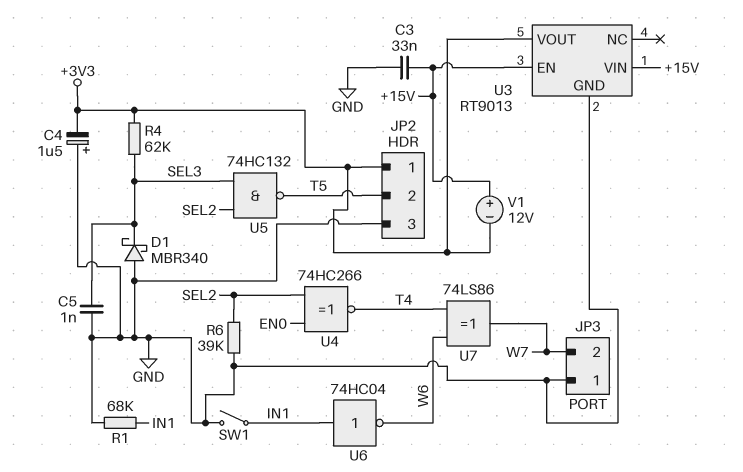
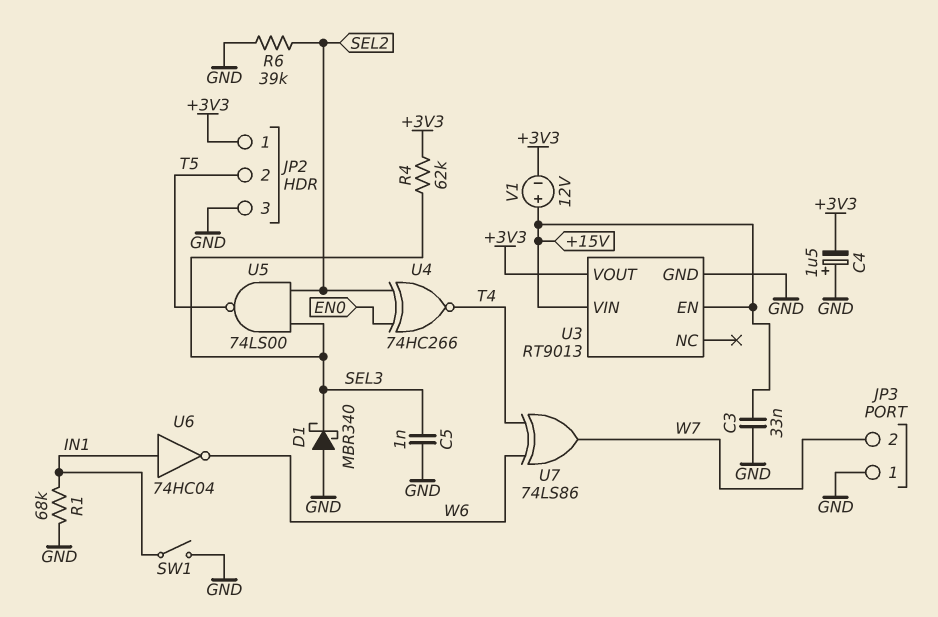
U5: NAND 74HC132 (in SEL2, in SEL3, out T5) -> NAND 74LS00 (in SEL2, in SEL3, out T5)

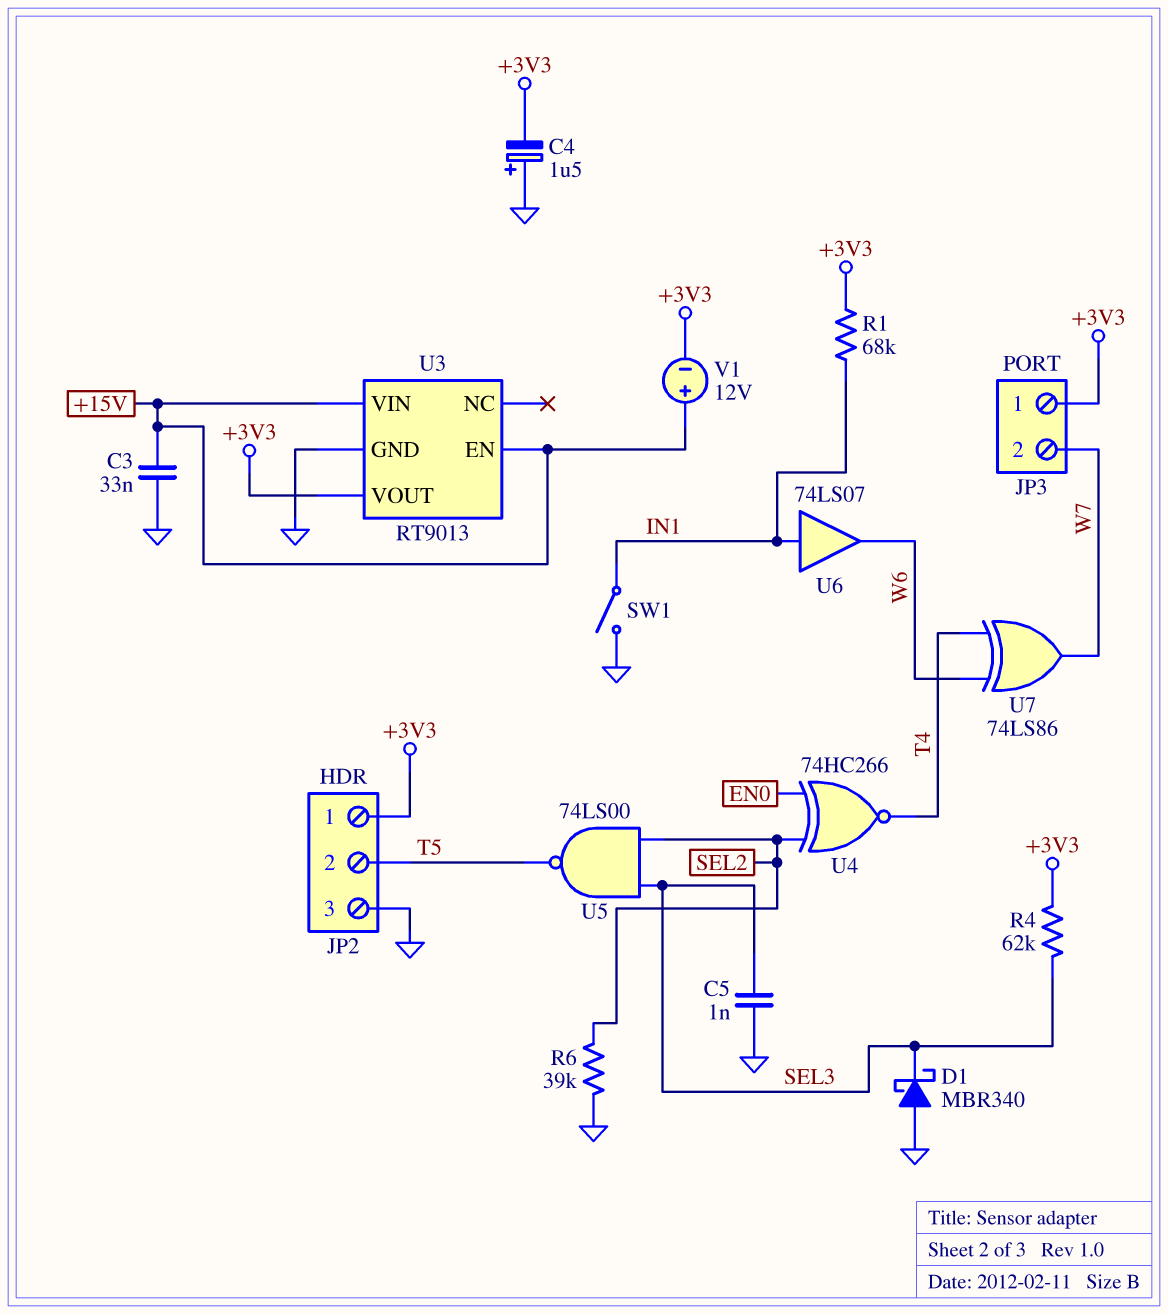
JP3 pin 1: GND -> +3V3
R1: 68k (GND, IN1) -> 68k (+3V3, IN1)
U6: NOT 74HC04 (in IN1, out W6) -> buffer 74LS07 (in IN1, out W6)

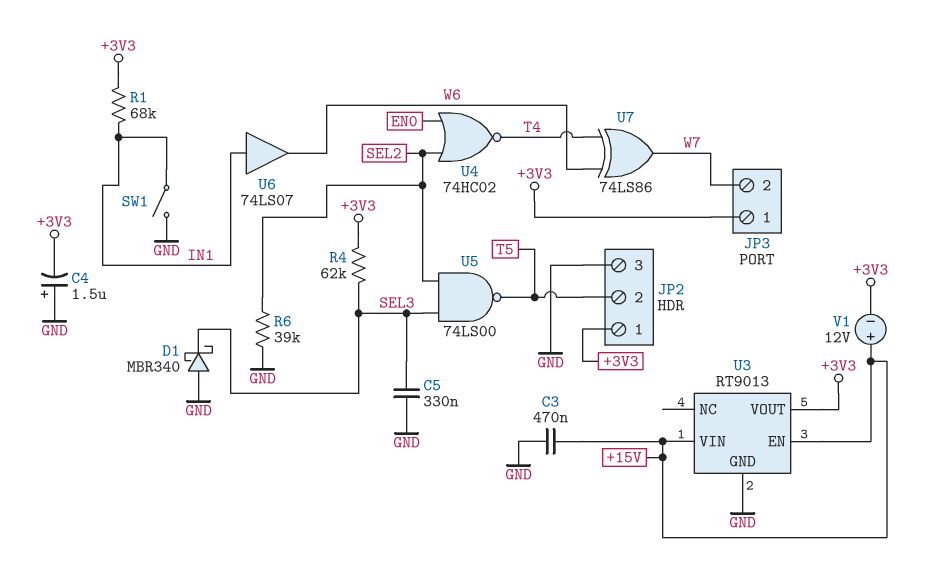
C3: 33nF (+15V, GND) -> 470nF (+15V, GND)
C5: 1nF (GND, SEL3) -> 330nF (GND, SEL3)
U4: XNOR 74HC266 (in EN0, in SEL2, out T4) -> NOR 74HC02 (in EN0, in SEL2, out T4)

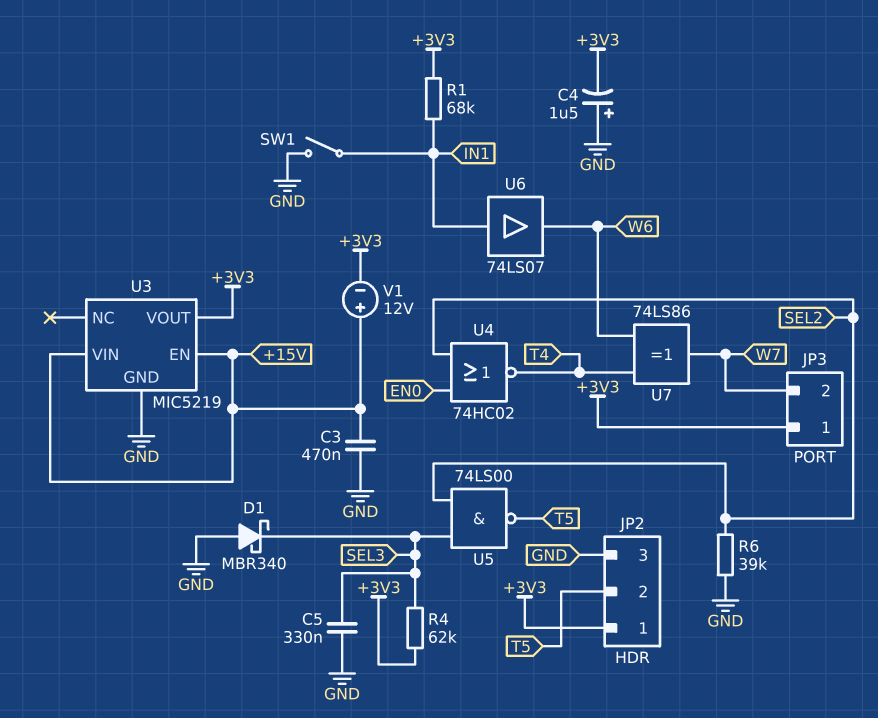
U3: RT9013 -> MIC5219

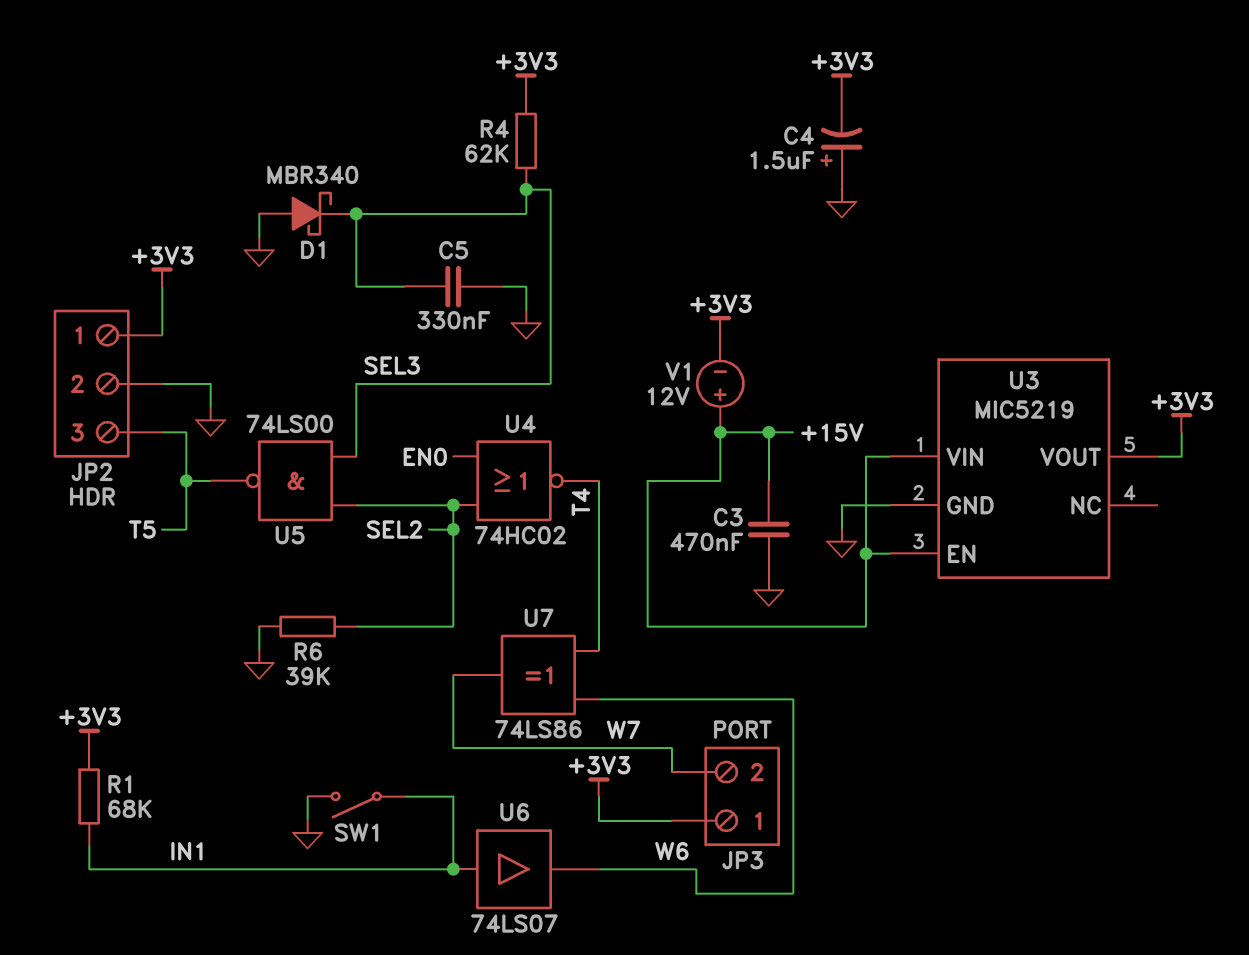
JP2 pin 2: T5 -> GND
JP2 pin 3: GND -> T5

